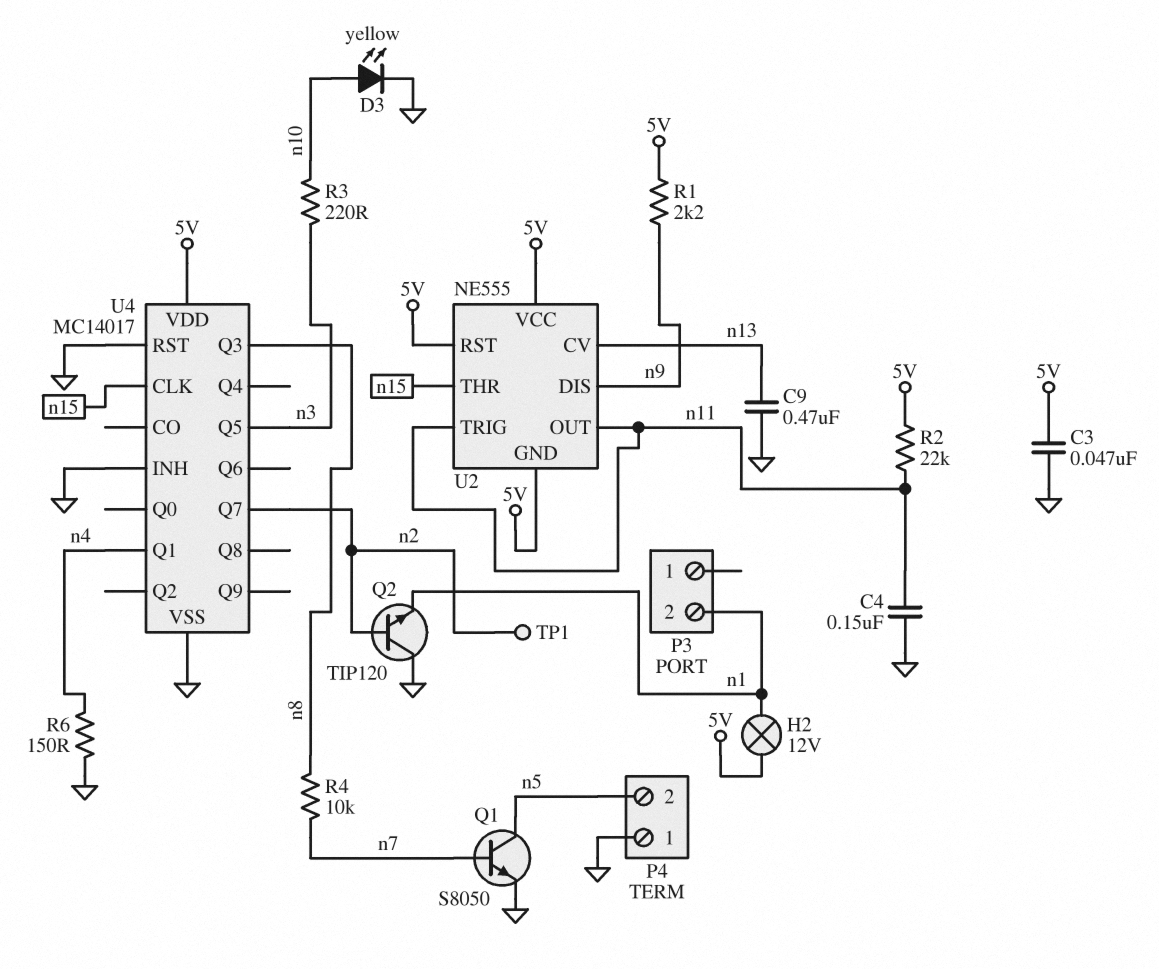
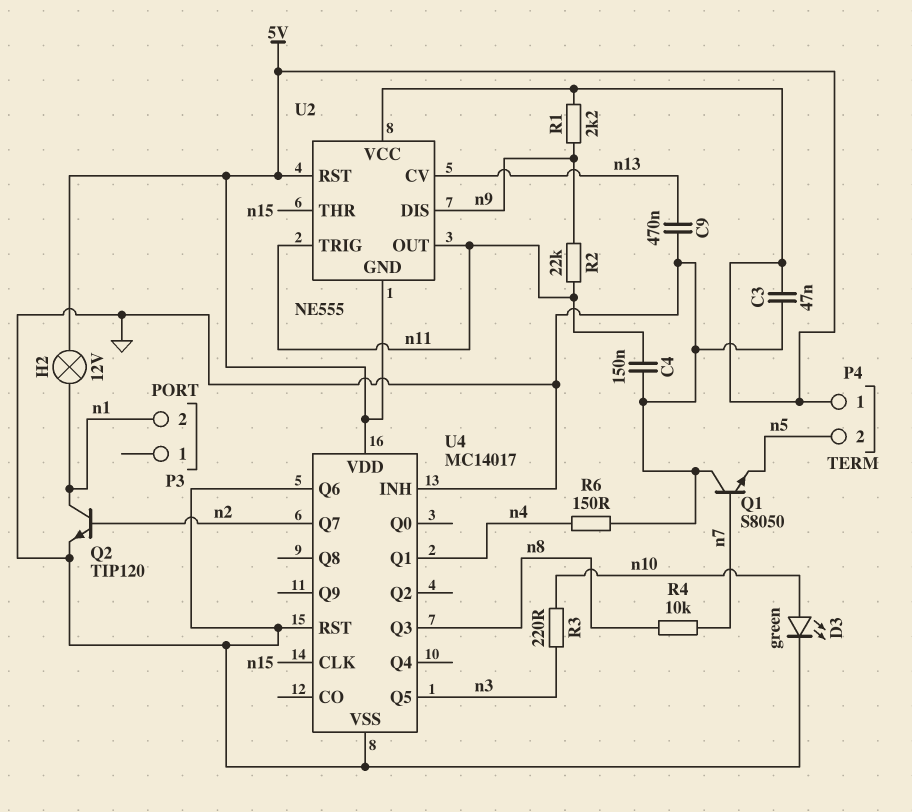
D3: LED yellow (A n10, K GND) -> LED green (A n10, K GND)
P4 pin 1: GND -> 5V
Q1: NPN S8050 (B n7, C n5, E GND) -> NPN S8050 (B n7, C GND, E n5)
Q2: NPN TIP120 (B n2, C GND, E n1) -> NPN TIP120 (B n2, C n1, E GND)
R2: 22k (5V, n11) -> 22k (n9, n11)
TP1: test point (n2) -> none
U4 pin Q6: none -> GND

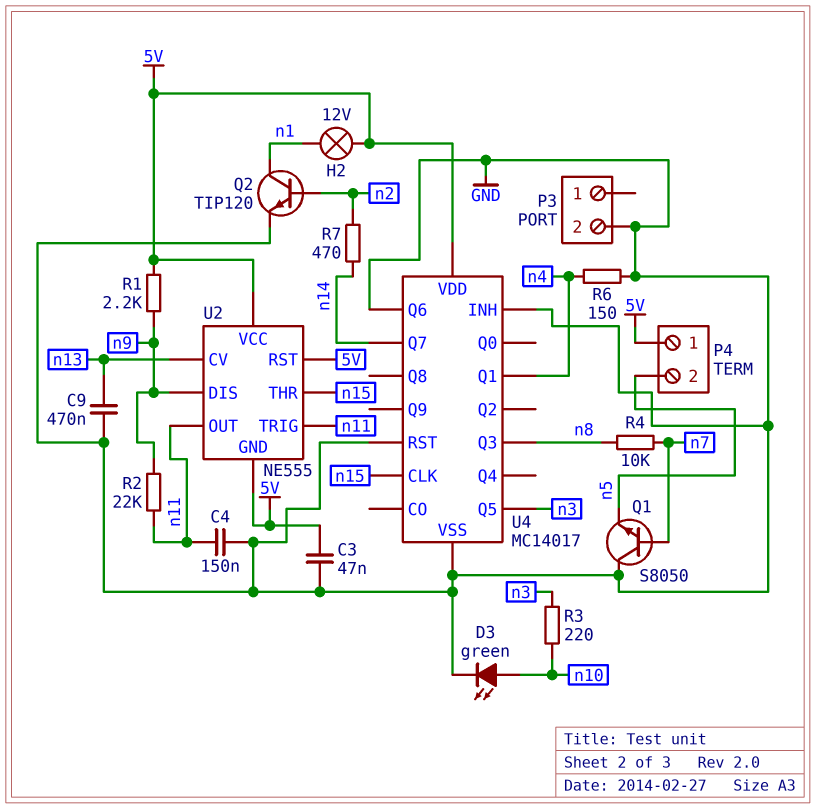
P3 pin 2: n1 -> GND
R7: none -> 470 (n2, n14)
U4 pin Q7: n2 -> n14

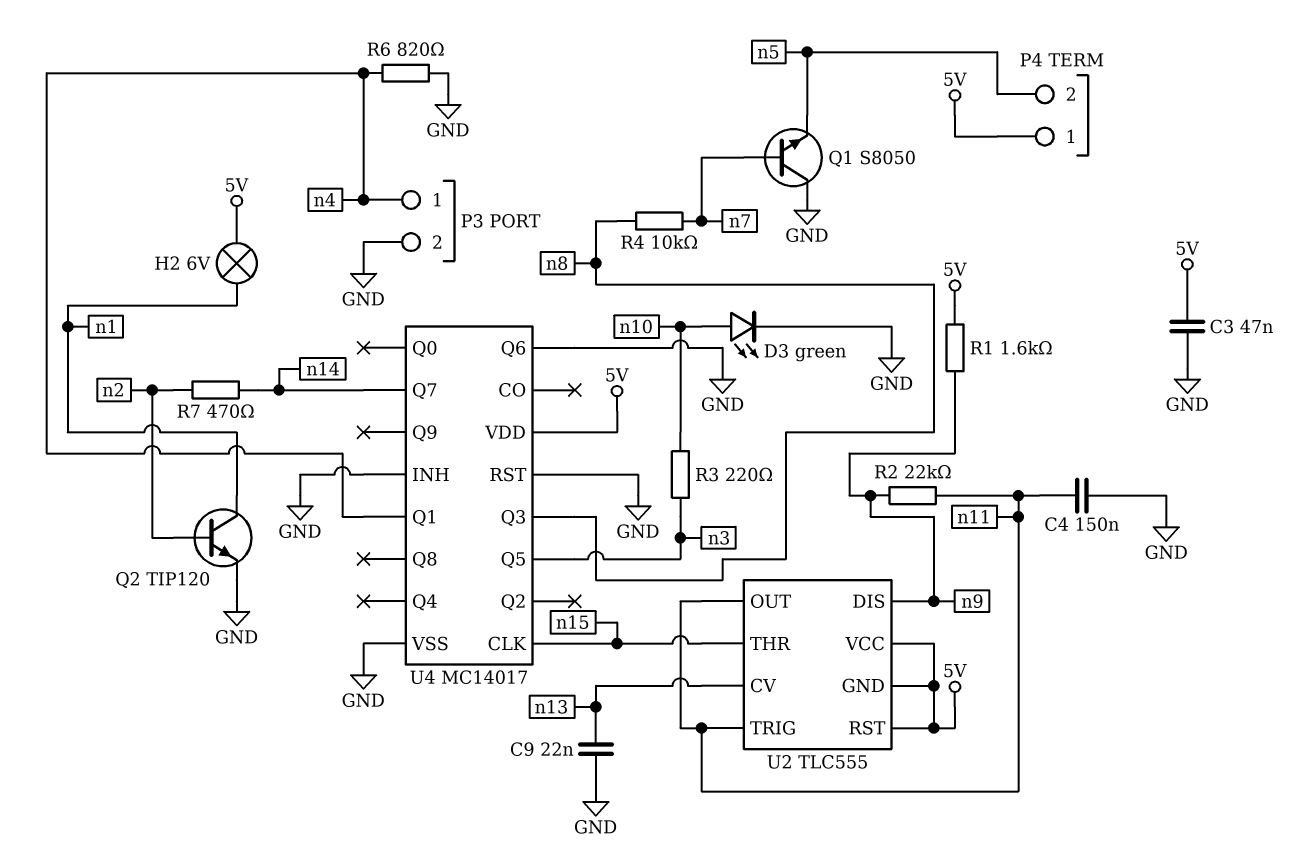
C9: 470nF (GND, n13) -> 22nF (GND, n13)
H2: lamp 12V (5V, n1) -> lamp 6V (5V, n1)
P3 pin 1: none -> n4
R1: 2.2k (5V, n9) -> 1.6k (5V, n9)
R6: 150 (GND, n4) -> 820 (GND, n4)
U2: NE555 -> TLC555

